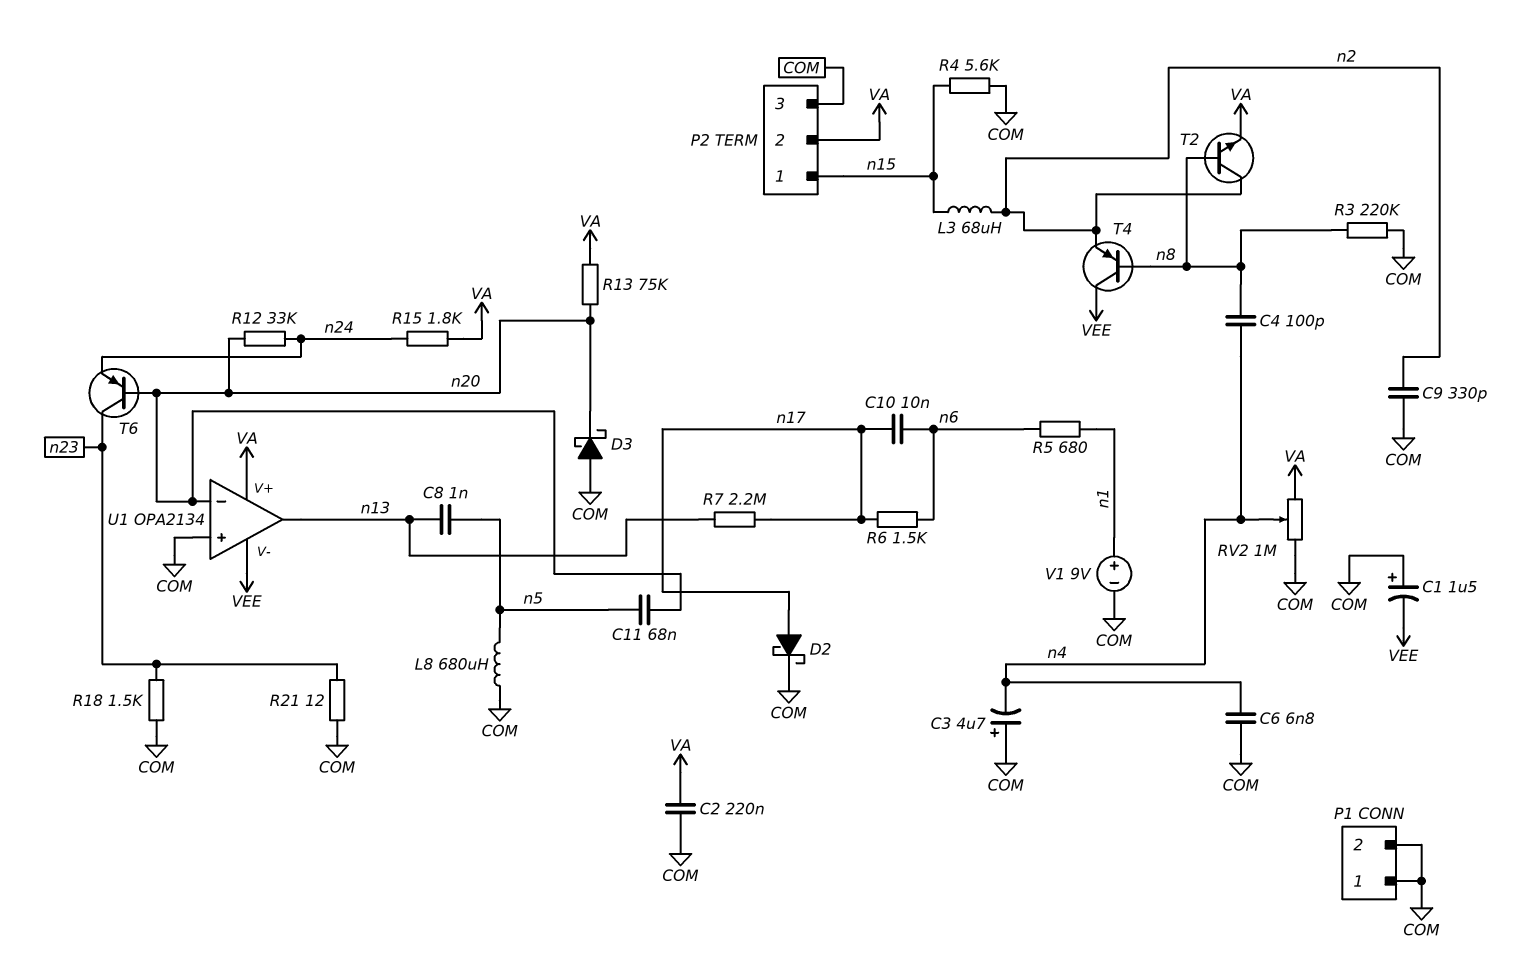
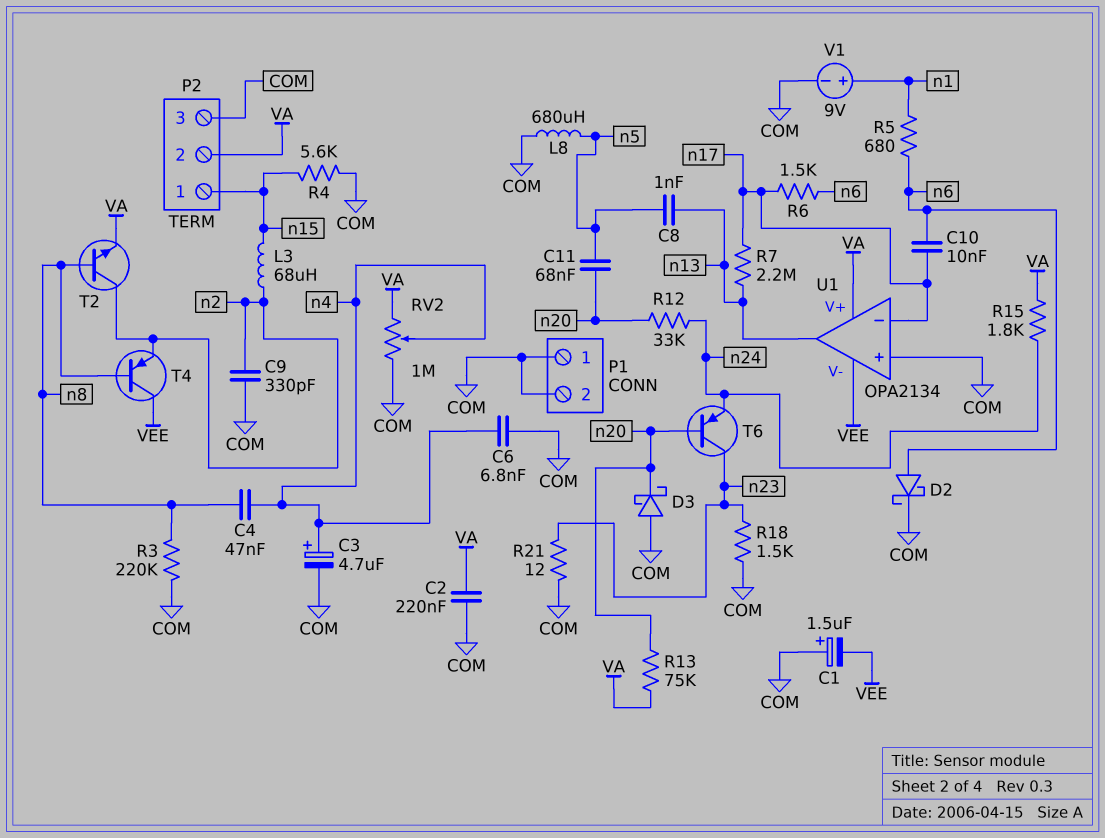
C3: 4.7uF (plus COM, minus n4) -> 4.7uF (plus n4, minus COM)
C4: 100pF (n4, n8) -> 47nF (n4, n8)
D2: schottky (A n17, K COM) -> schottky (A n6, K COM)
U1 pin in-: n20 -> n17

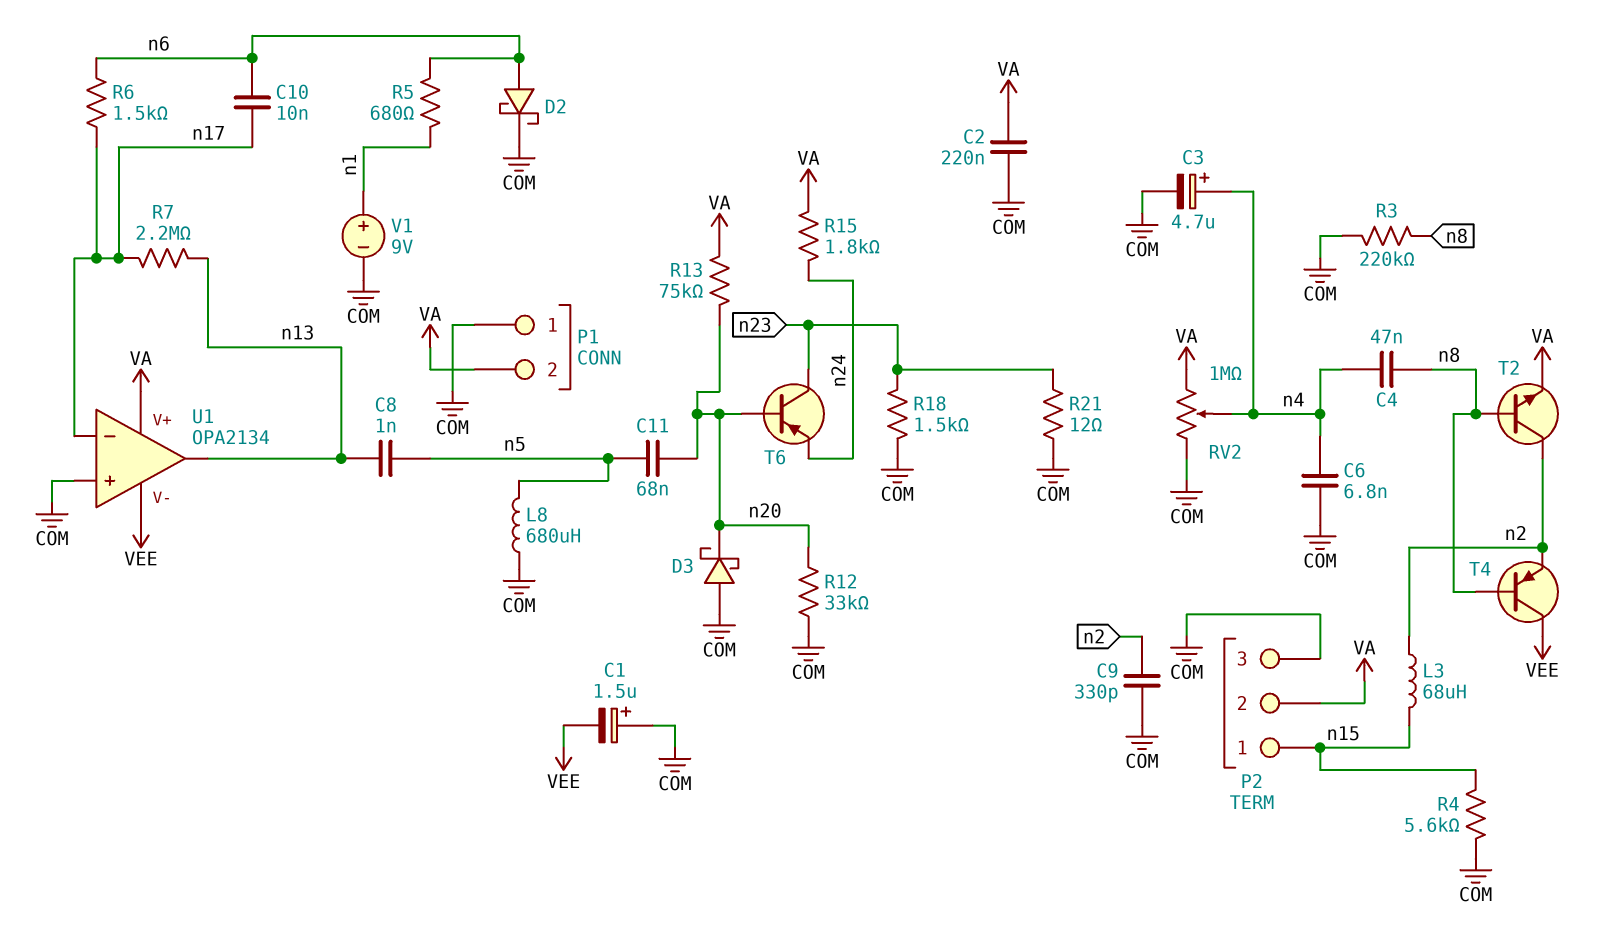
P1 pin 2: COM -> VA
R12: 33k (n20, n24) -> 33k (COM, n20)

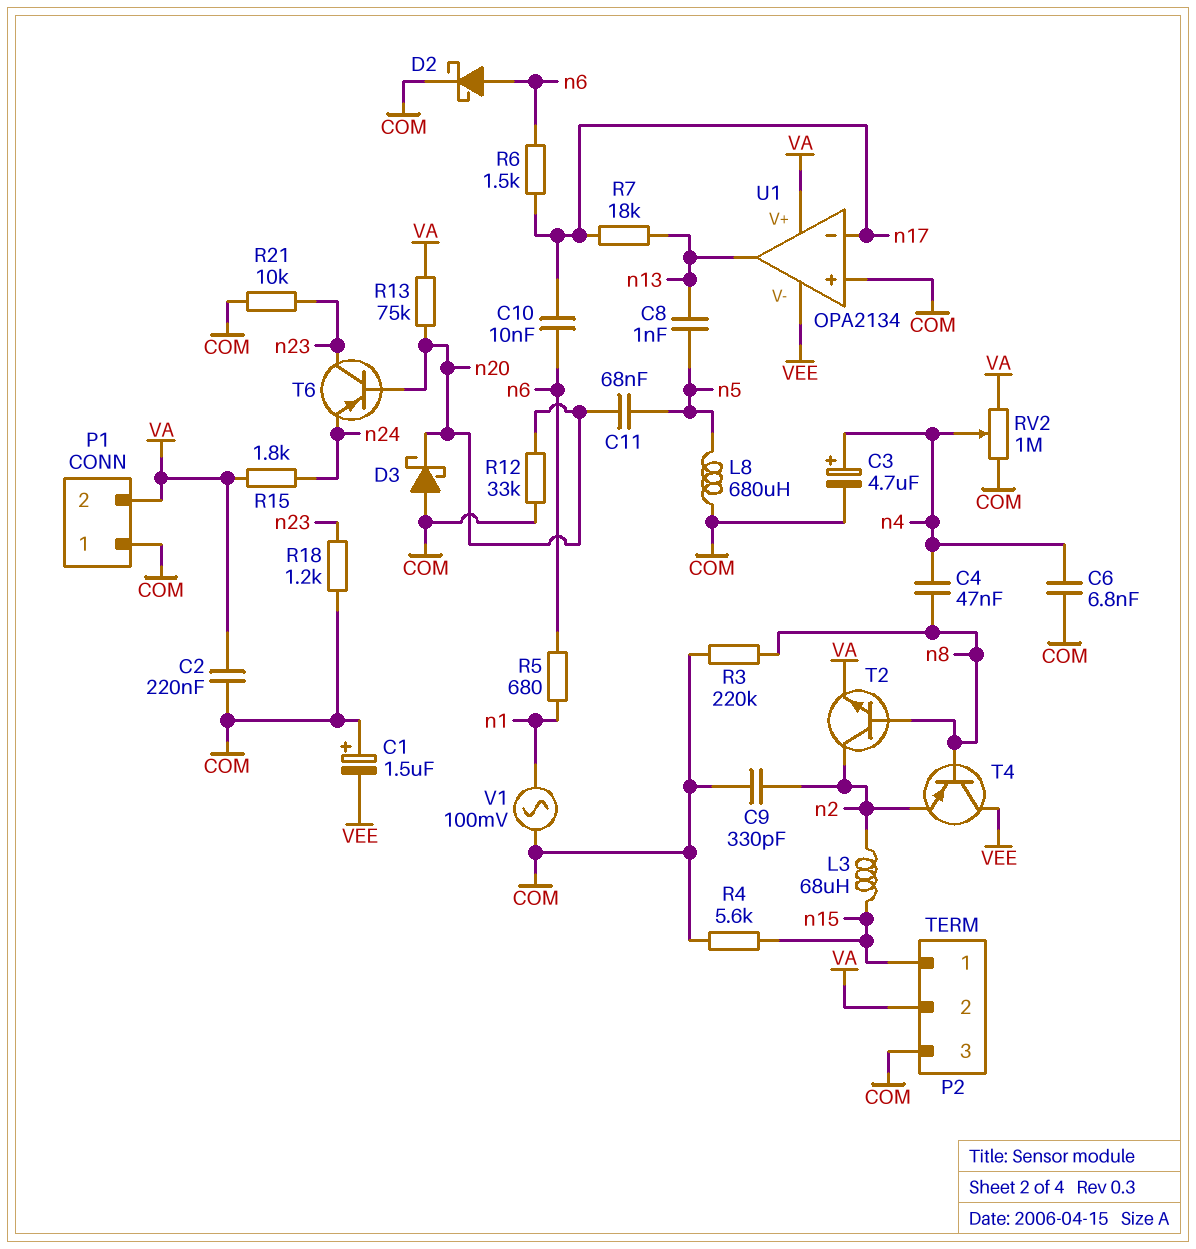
R7: 2.2M (n13, n17) -> 18k (n13, n17)
R18: 1.5k (COM, n23) -> 1.2k (COM, n23)
R21: 12 (COM, n23) -> 10k (COM, n23)
V1: 9V (plus n1, minus COM) -> AC 100mV (COM, n1)

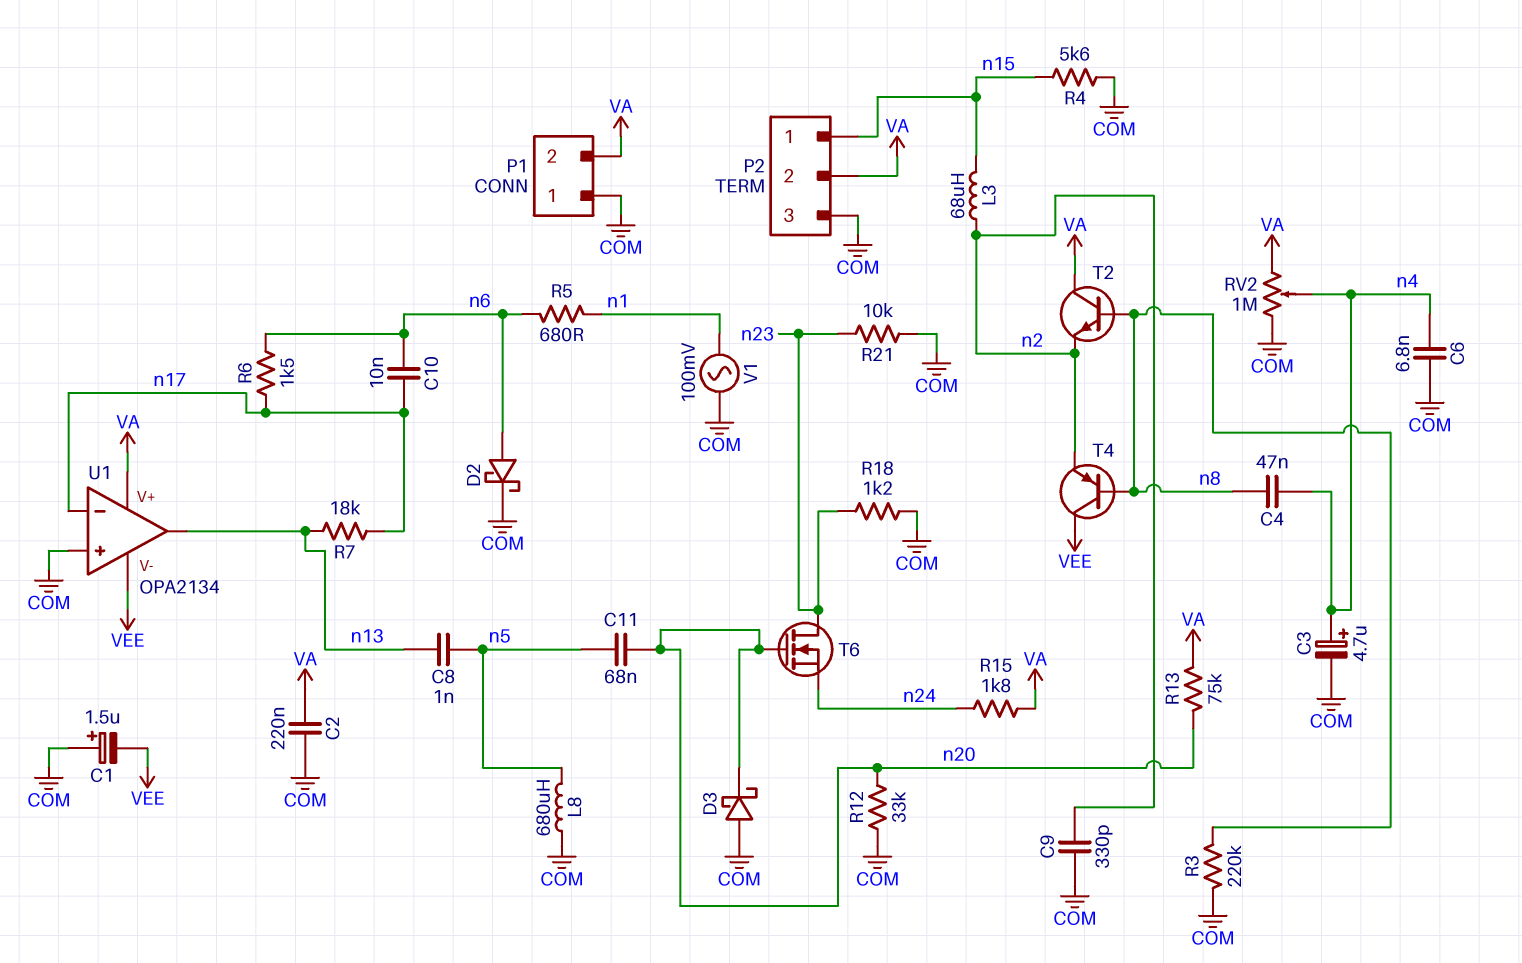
T2: NPN (B n8, C n2, E VA) -> NPN (B n8, C VA, E n2)
T6: PNP (B n20, C n23, E n24) -> NMOS (G n20, D n23, S n24)

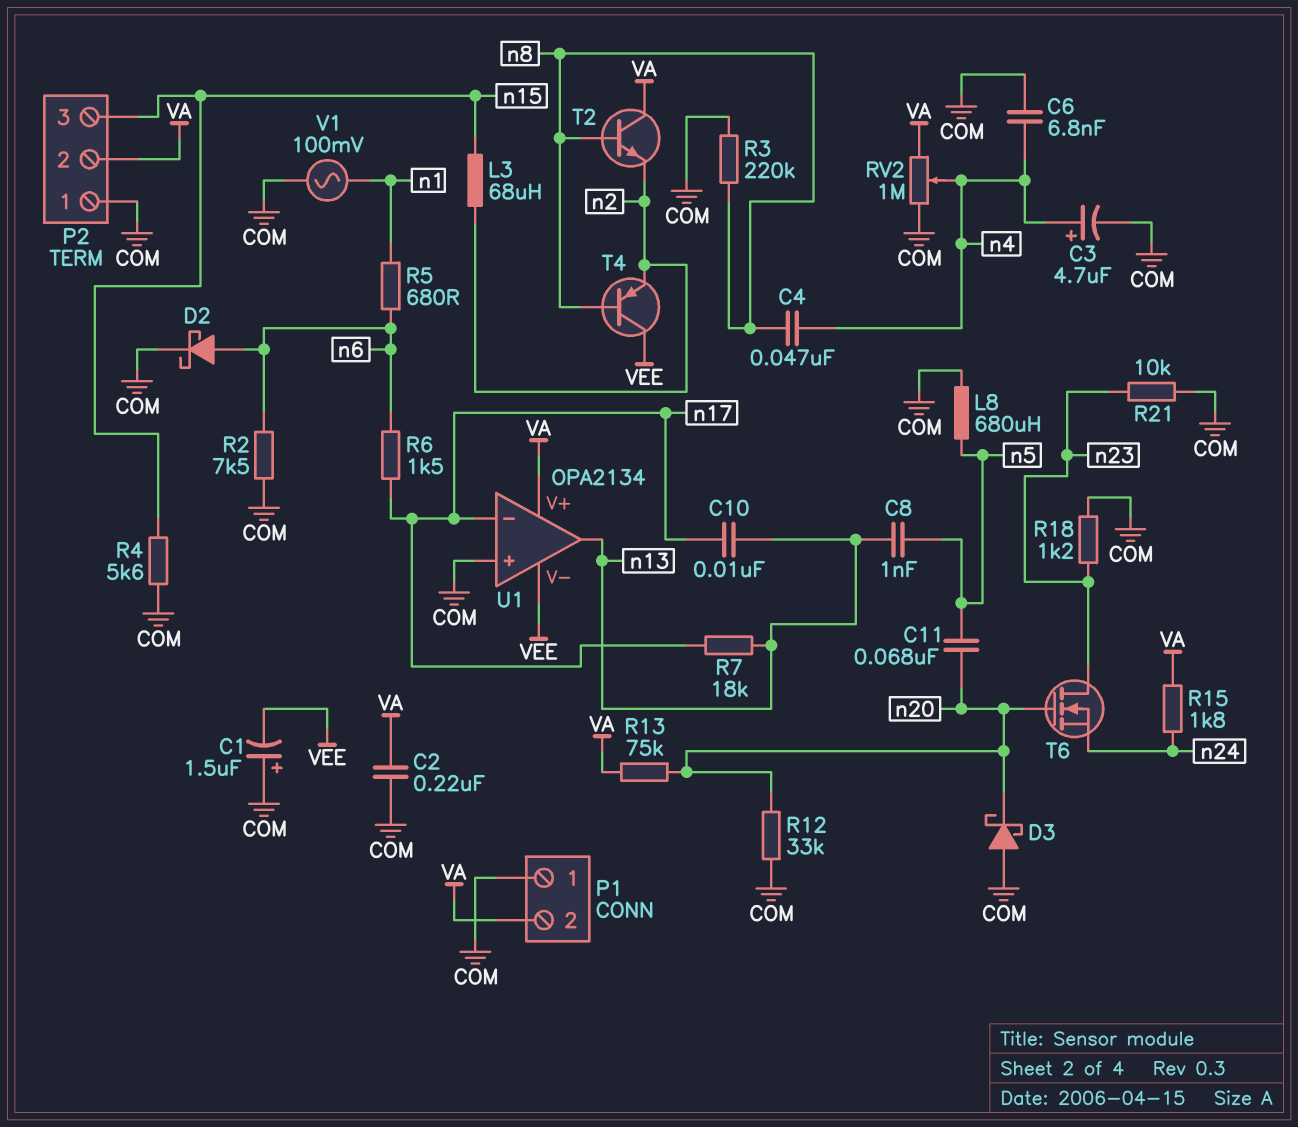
C9: 330pF (COM, n2) -> none
C10: 10nF (n6, n17) -> 10nF (n13, n17)
P2 pin 1: n15 -> COM
P2 pin 3: COM -> n15
R2: none -> 7.5k (COM, n6)

